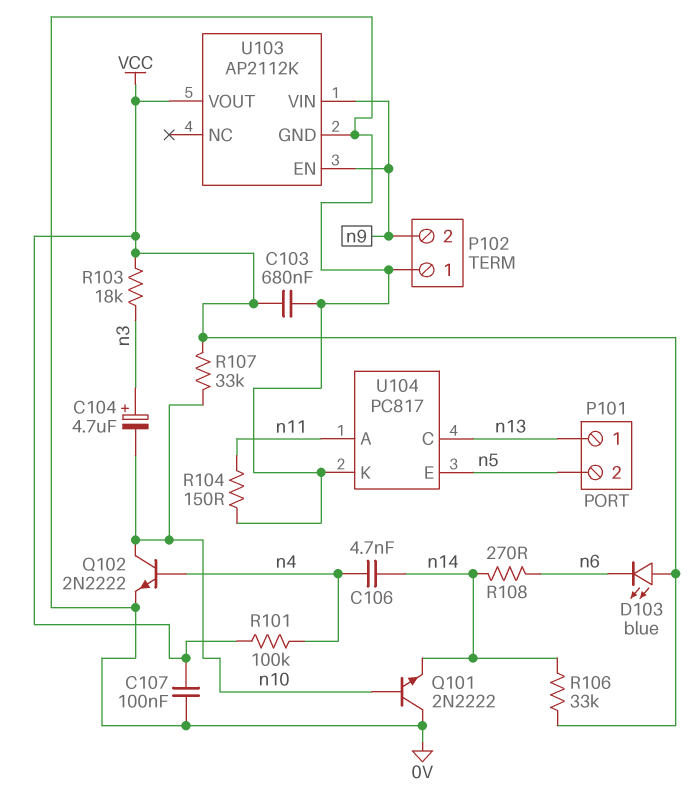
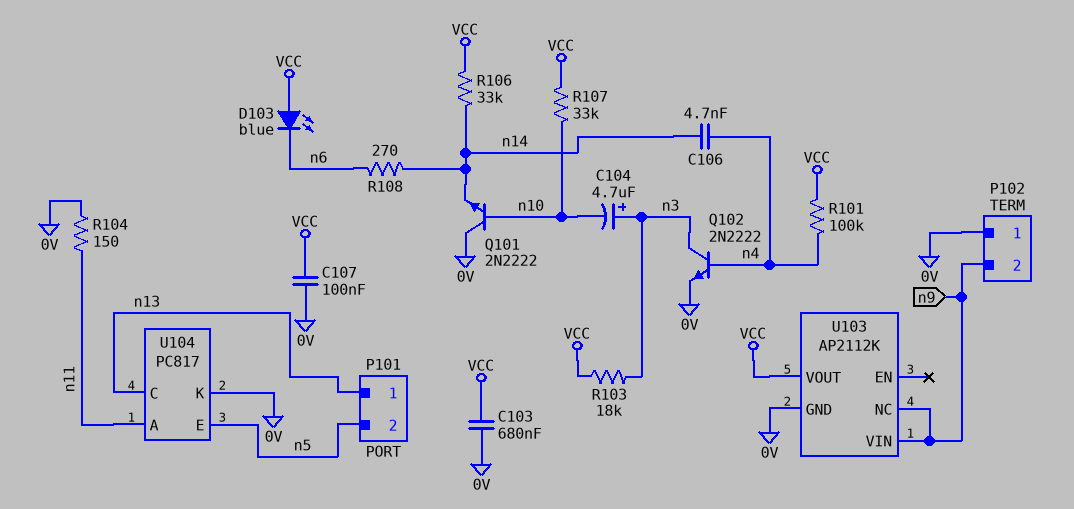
Q102: NPN 2N2222 (B n4, C n10, E 0V) -> NPN 2N2222 (B n4, C n3, E 0V)
U103 pin EN: n9 -> none
U103 pin NC: none -> n9

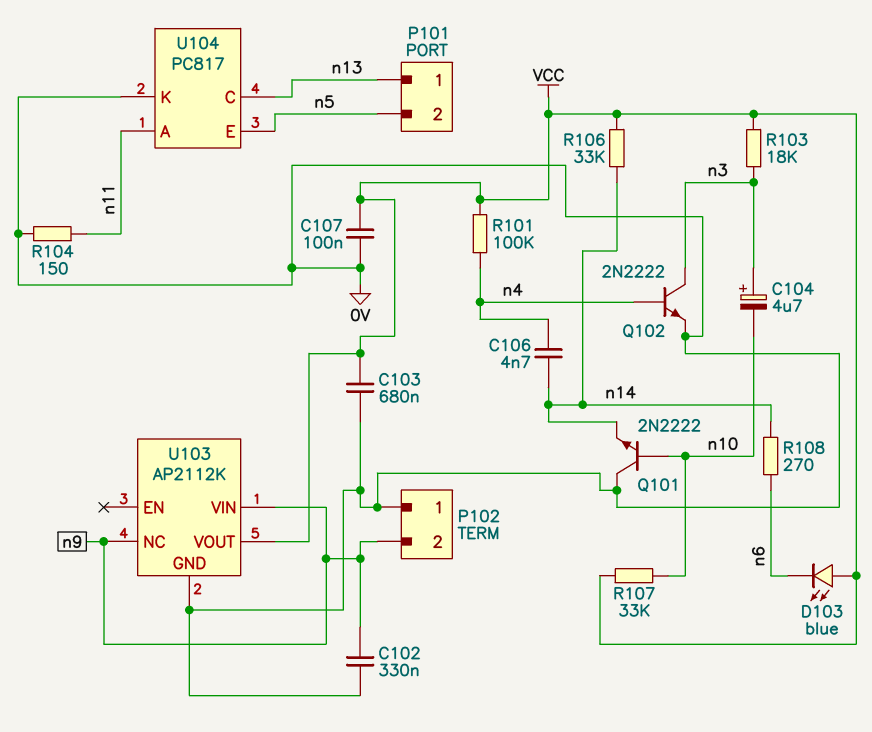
C102: none -> 330nF (0V, n9)

